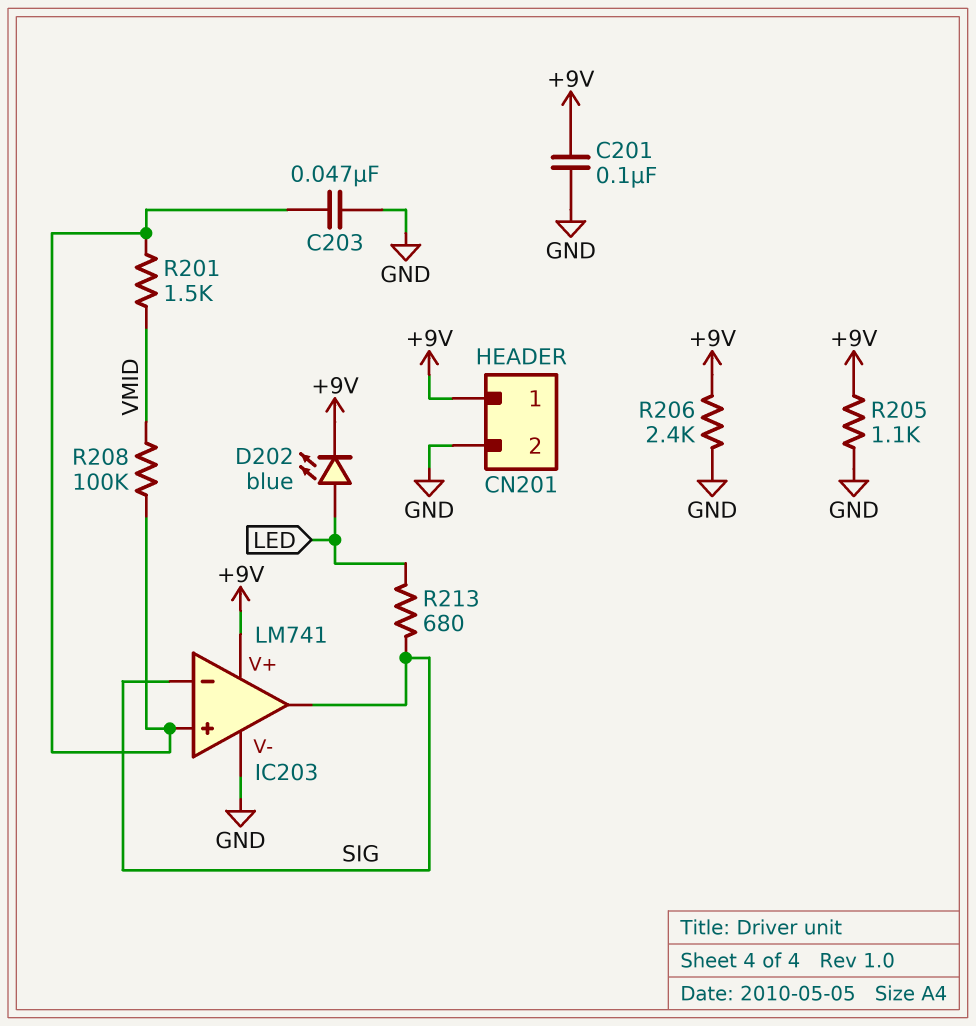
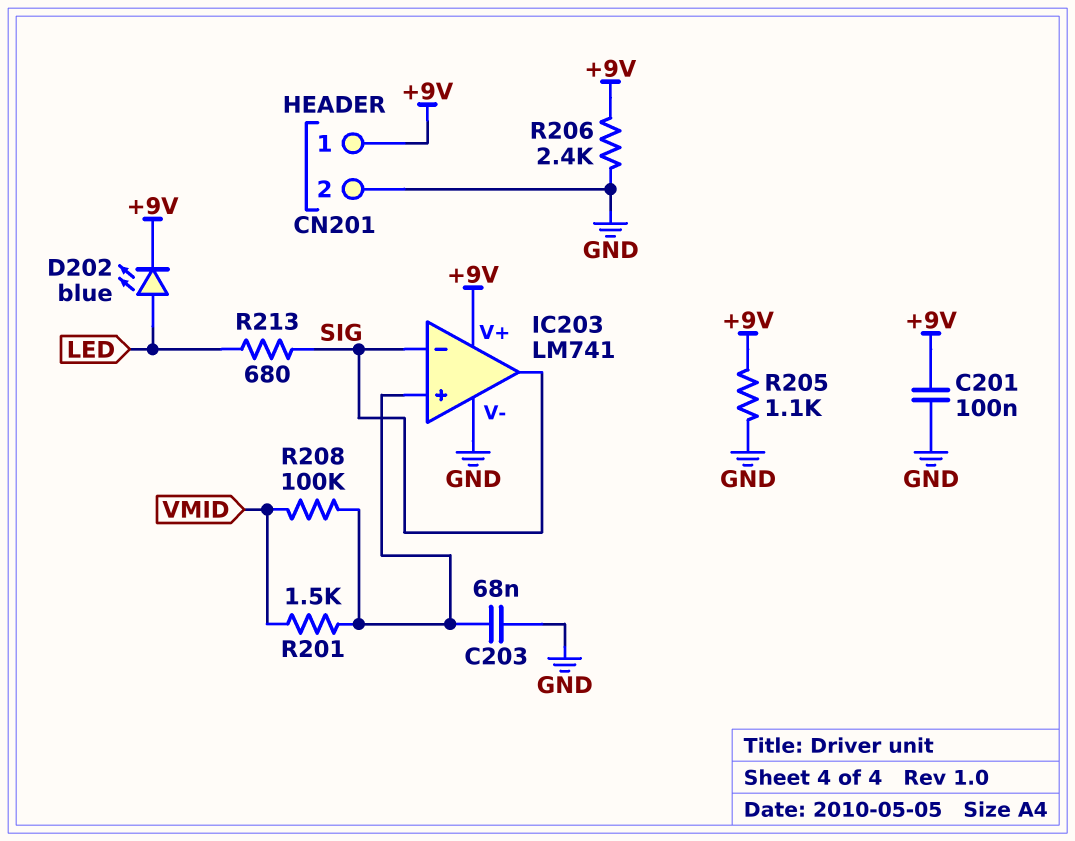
C203: 47nF (GND, IC203/in+) -> 68nF (GND, IC203/in+)

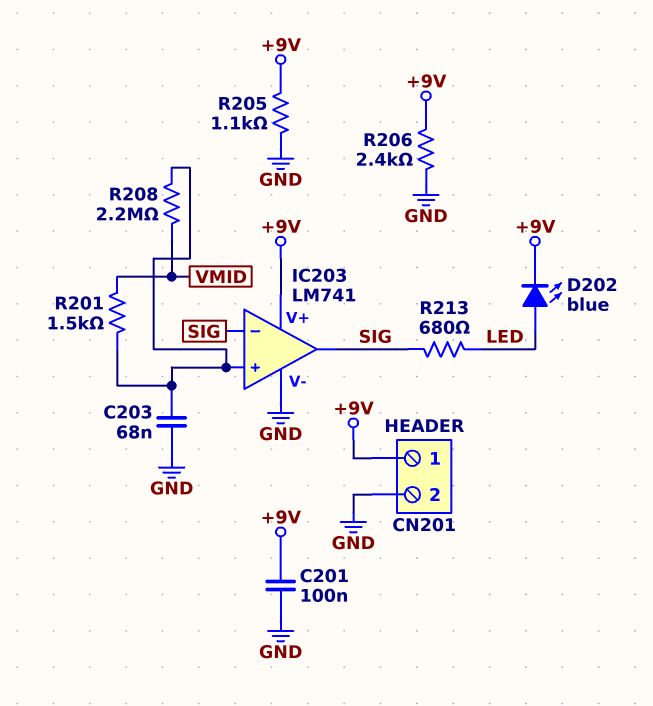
R208: 100k (IC203/in+, VMID) -> 2.2M (IC203/in+, VMID)

